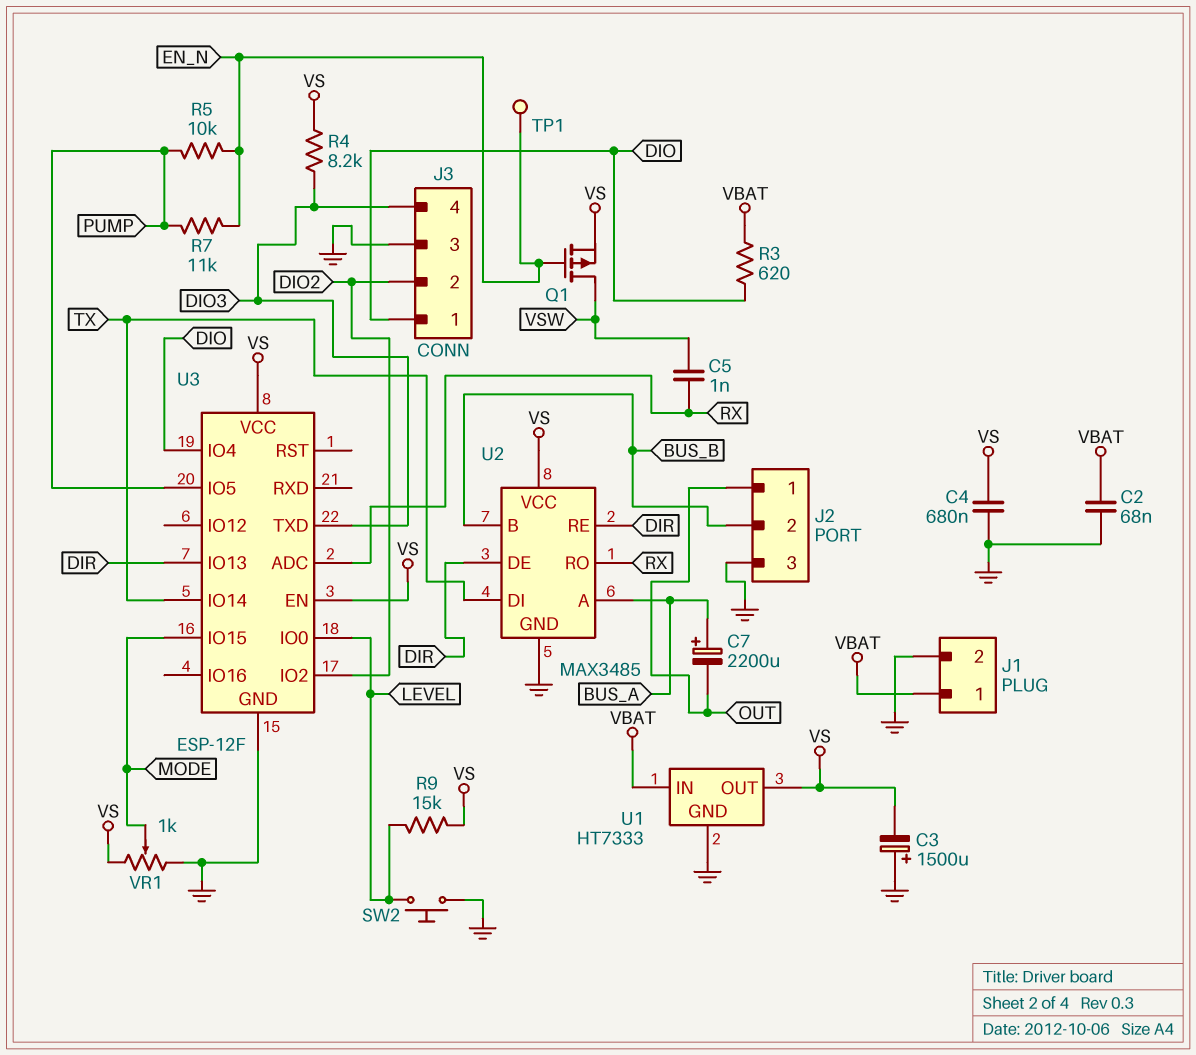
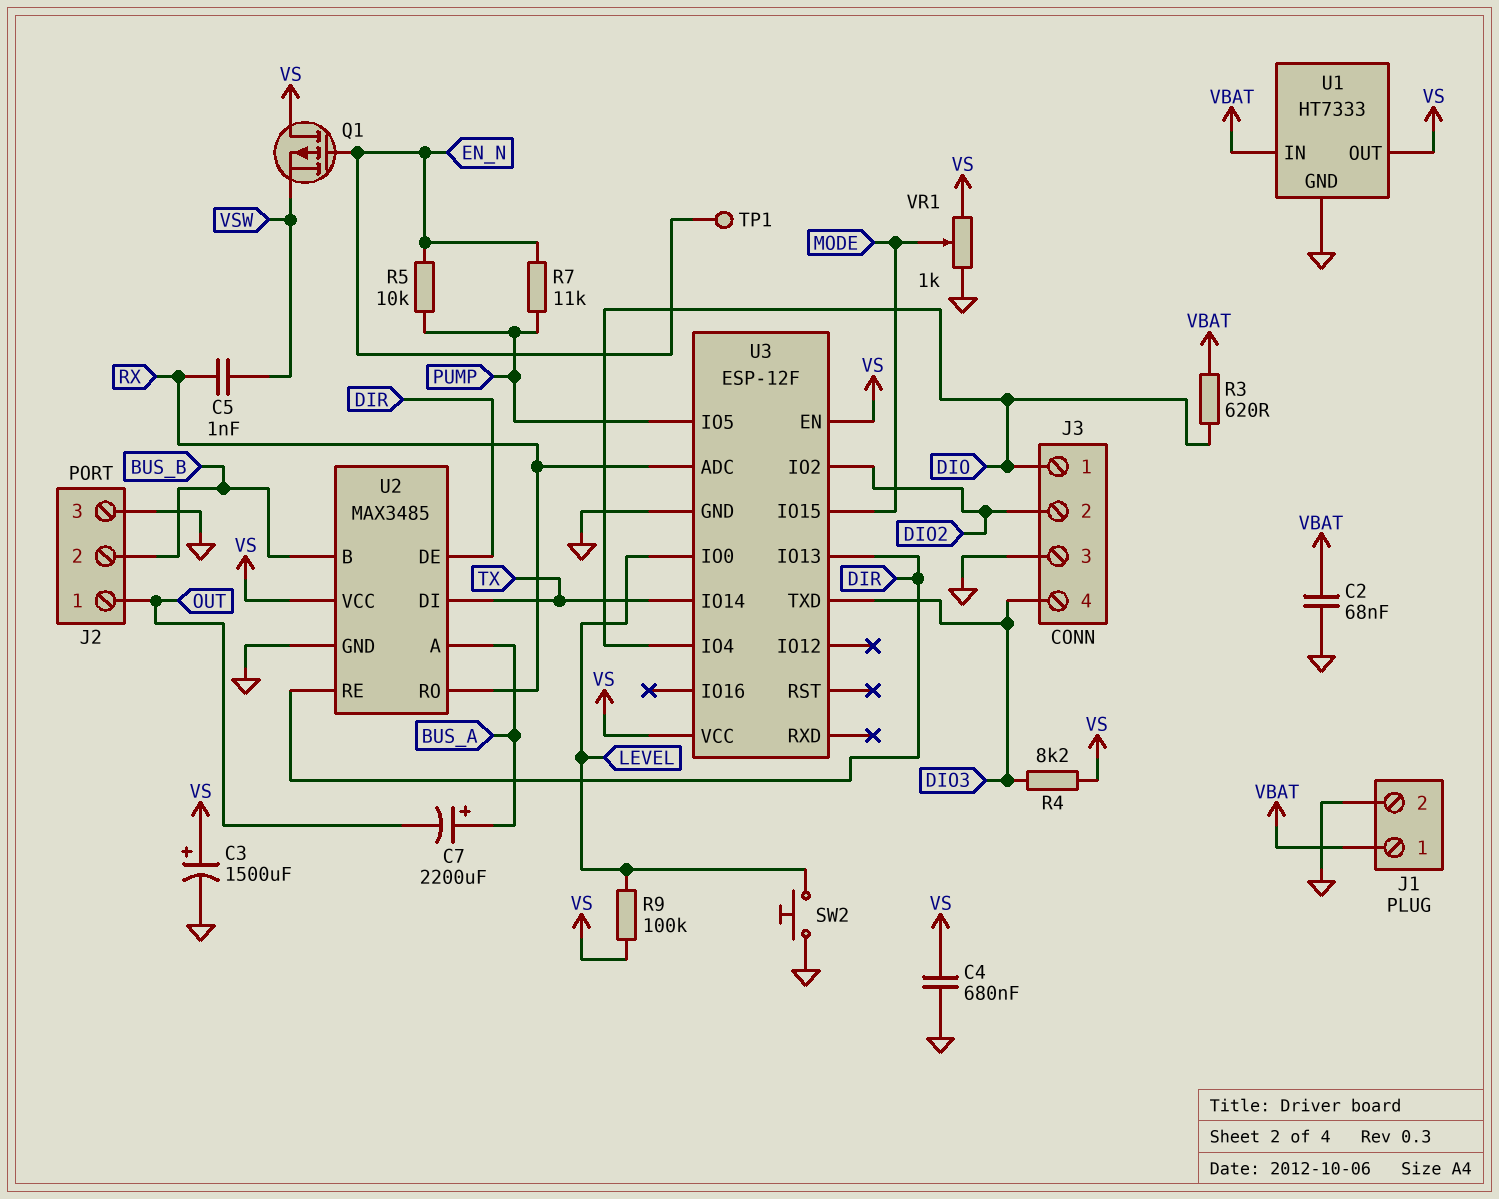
C3: 1500uF (plus GND, minus VS) -> 1500uF (plus VS, minus GND)
Q1: PMOS (G EN_N, D VSW, S VS) -> PMOS (G EN_N, D VS, S VSW)
R9: 15k (LEVEL, VS) -> 100k (LEVEL, VS)

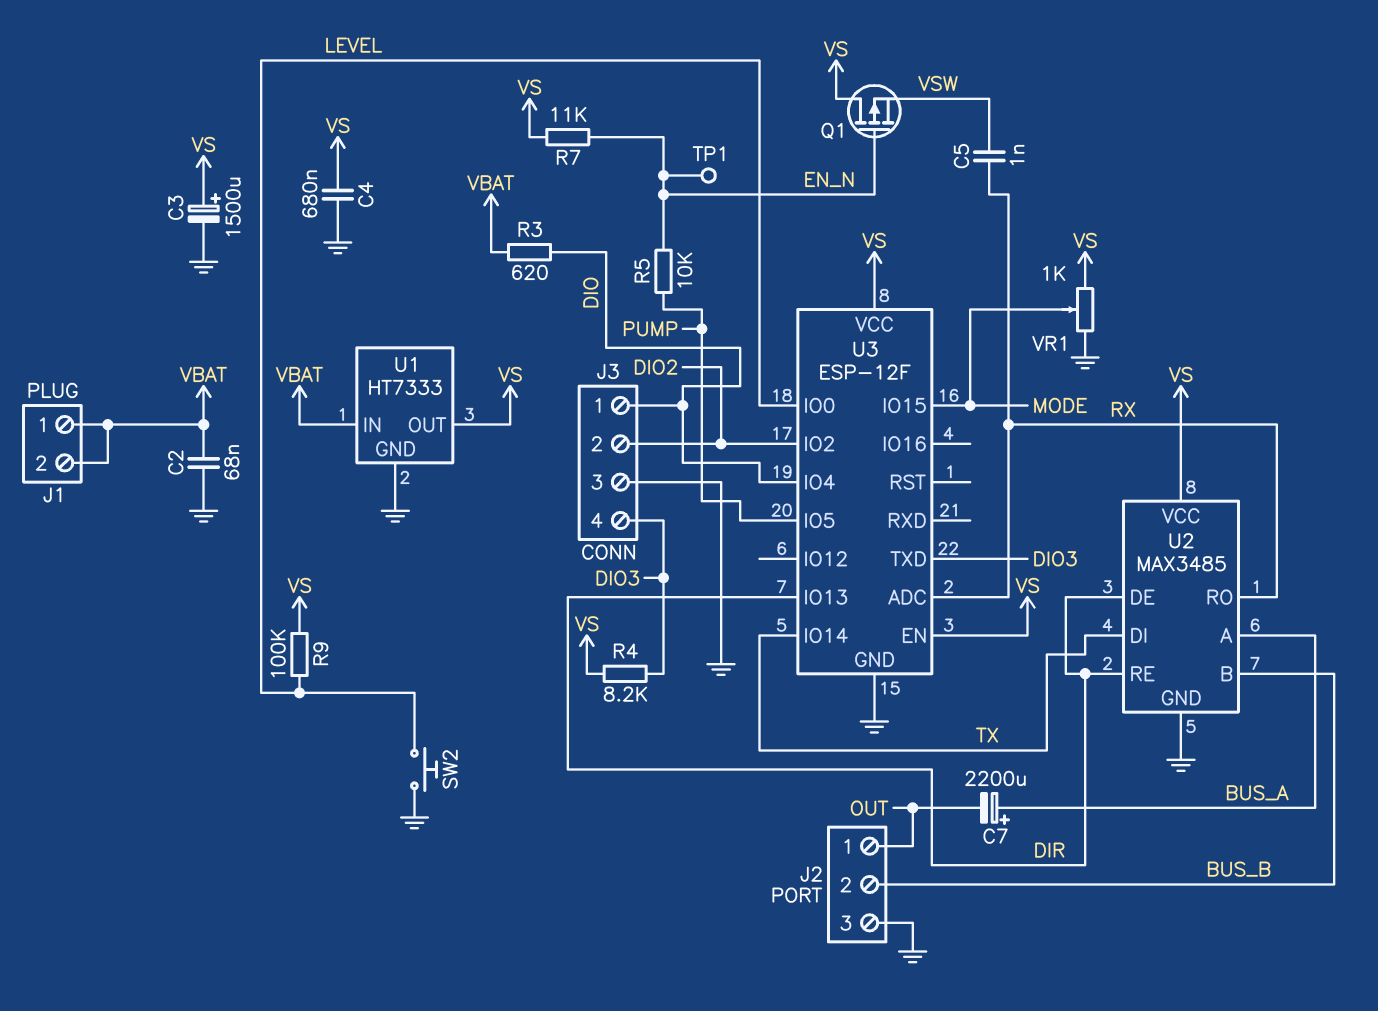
J1 pin 2: GND -> VBAT
R7: 11k (EN_N, PUMP) -> 11k (EN_N, VS)

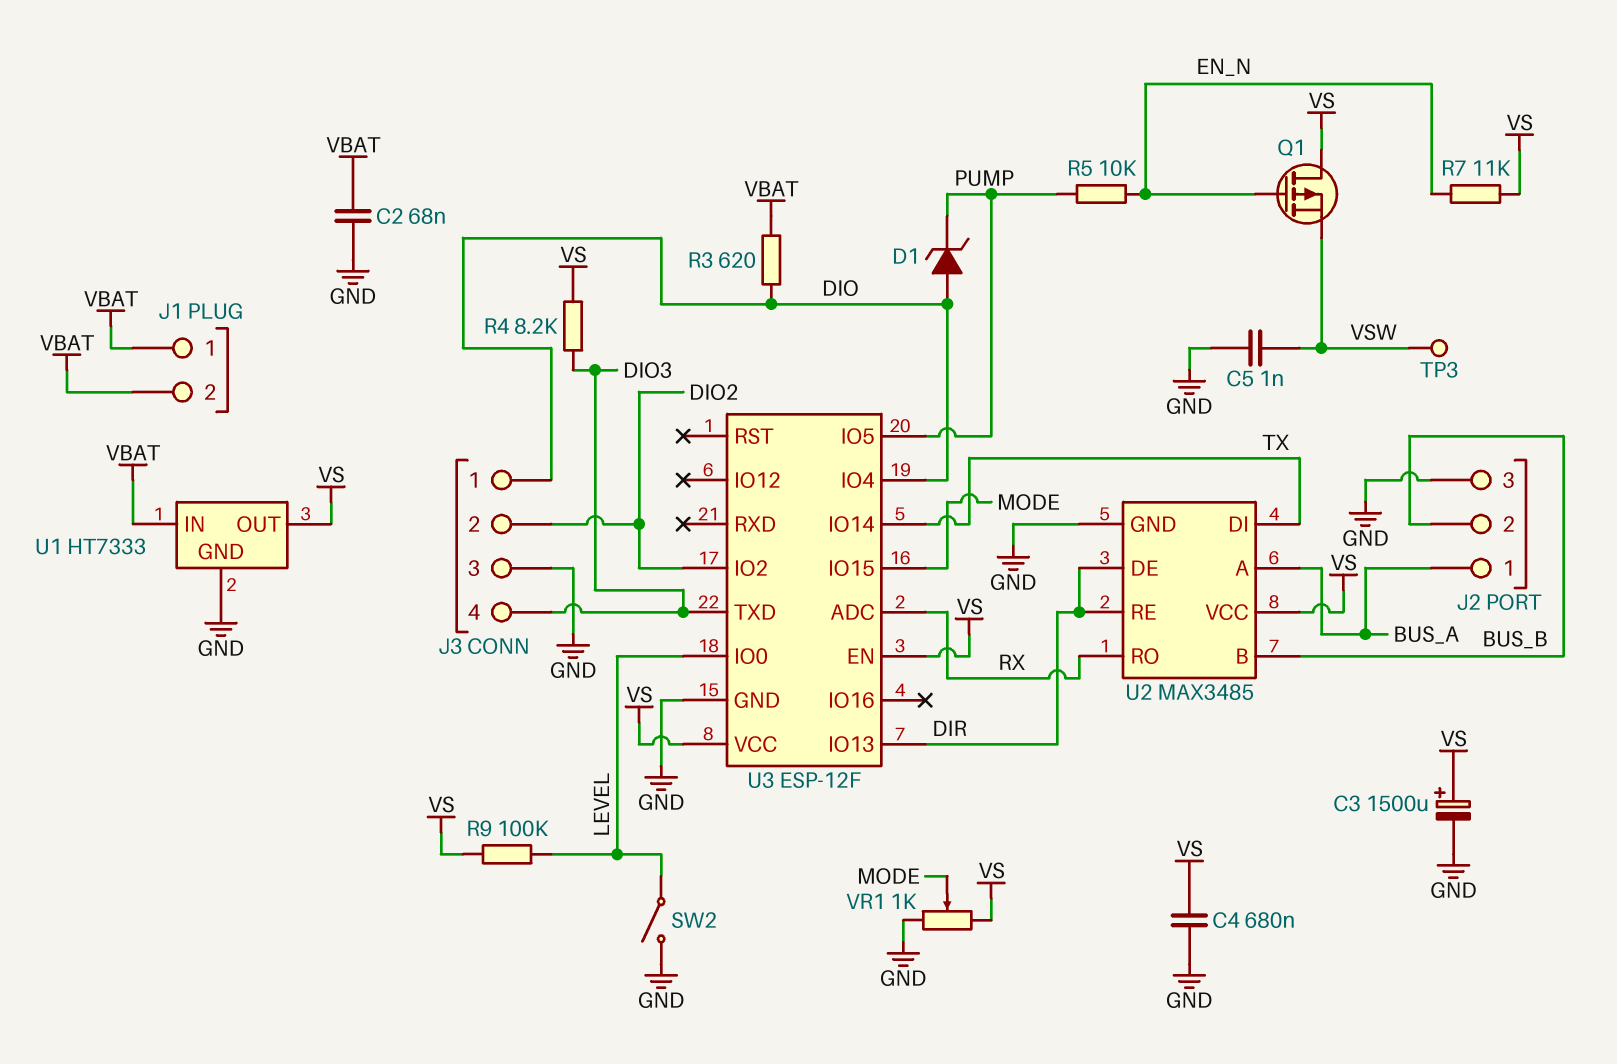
C5: 1nF (RX, VSW) -> 1nF (GND, VSW)
C7: 2200uF (plus BUS_A, minus OUT) -> none
D1: none -> zener (A DIO, K PUMP)
J2 pin 1: OUT -> BUS_A
SW2: button (GND, LEVEL) -> switch (GND, LEVEL)
TP1: test point (EN_N) -> none
TP3: none -> test point (VSW)

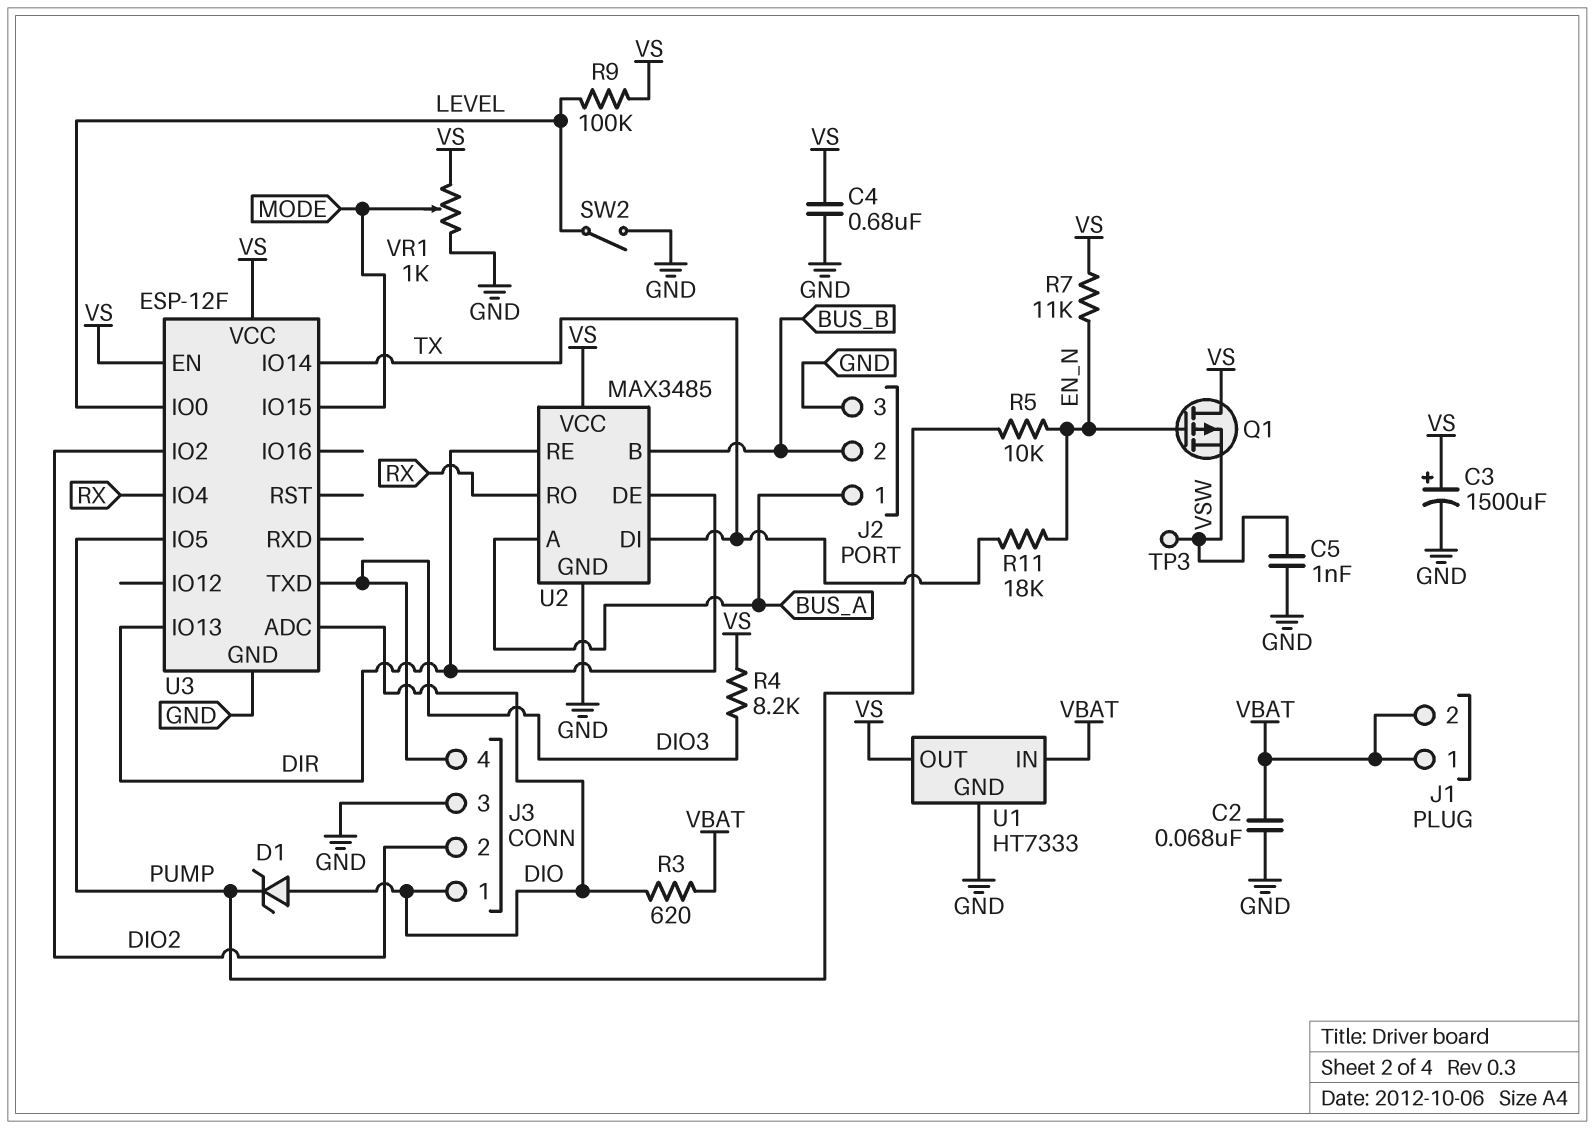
R11: none -> 18k (EN_N, TX)
U3 pin ADC: RX -> DIO
U3 pin IO4: DIO -> RX

